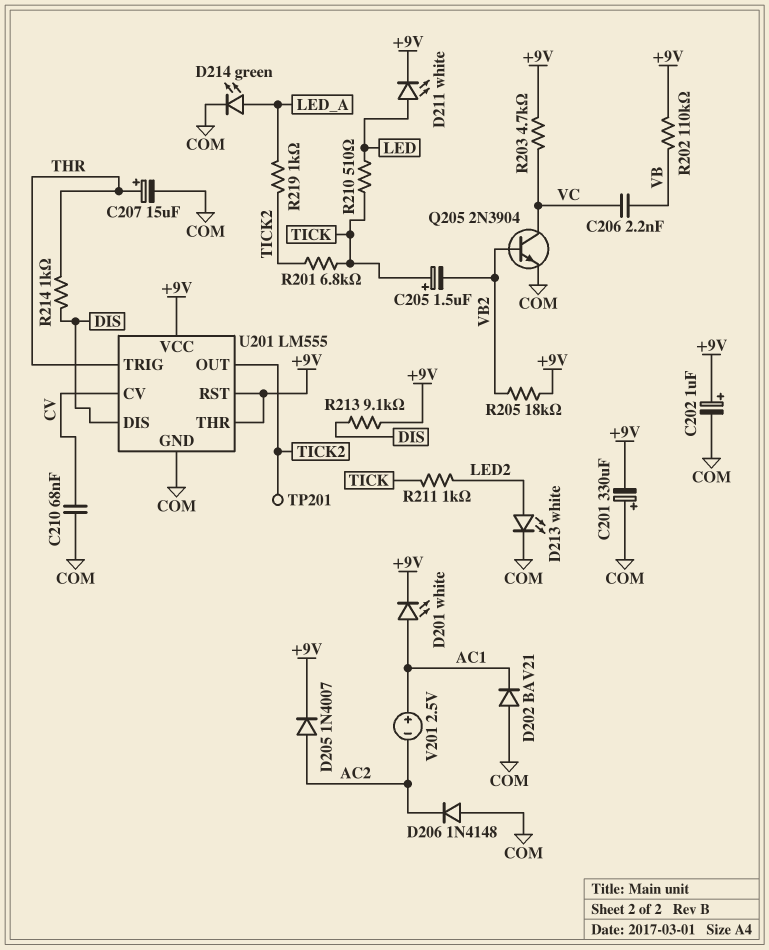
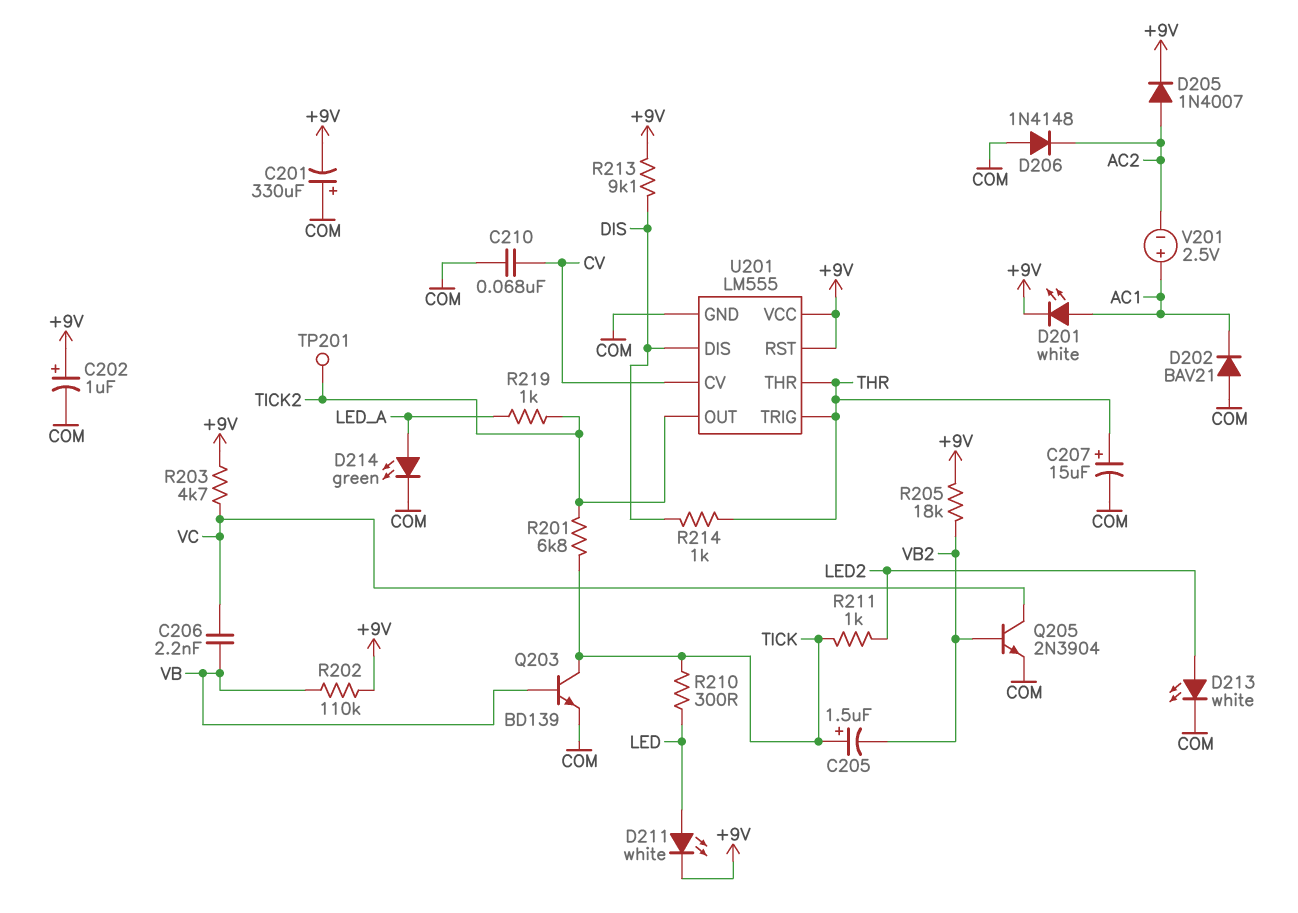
Q203: none -> NPN BD139 (B VB, C TICK, E COM)
R210: 510 (LED, TICK) -> 300 (LED, TICK)
U201 pin THR: +9V -> THR

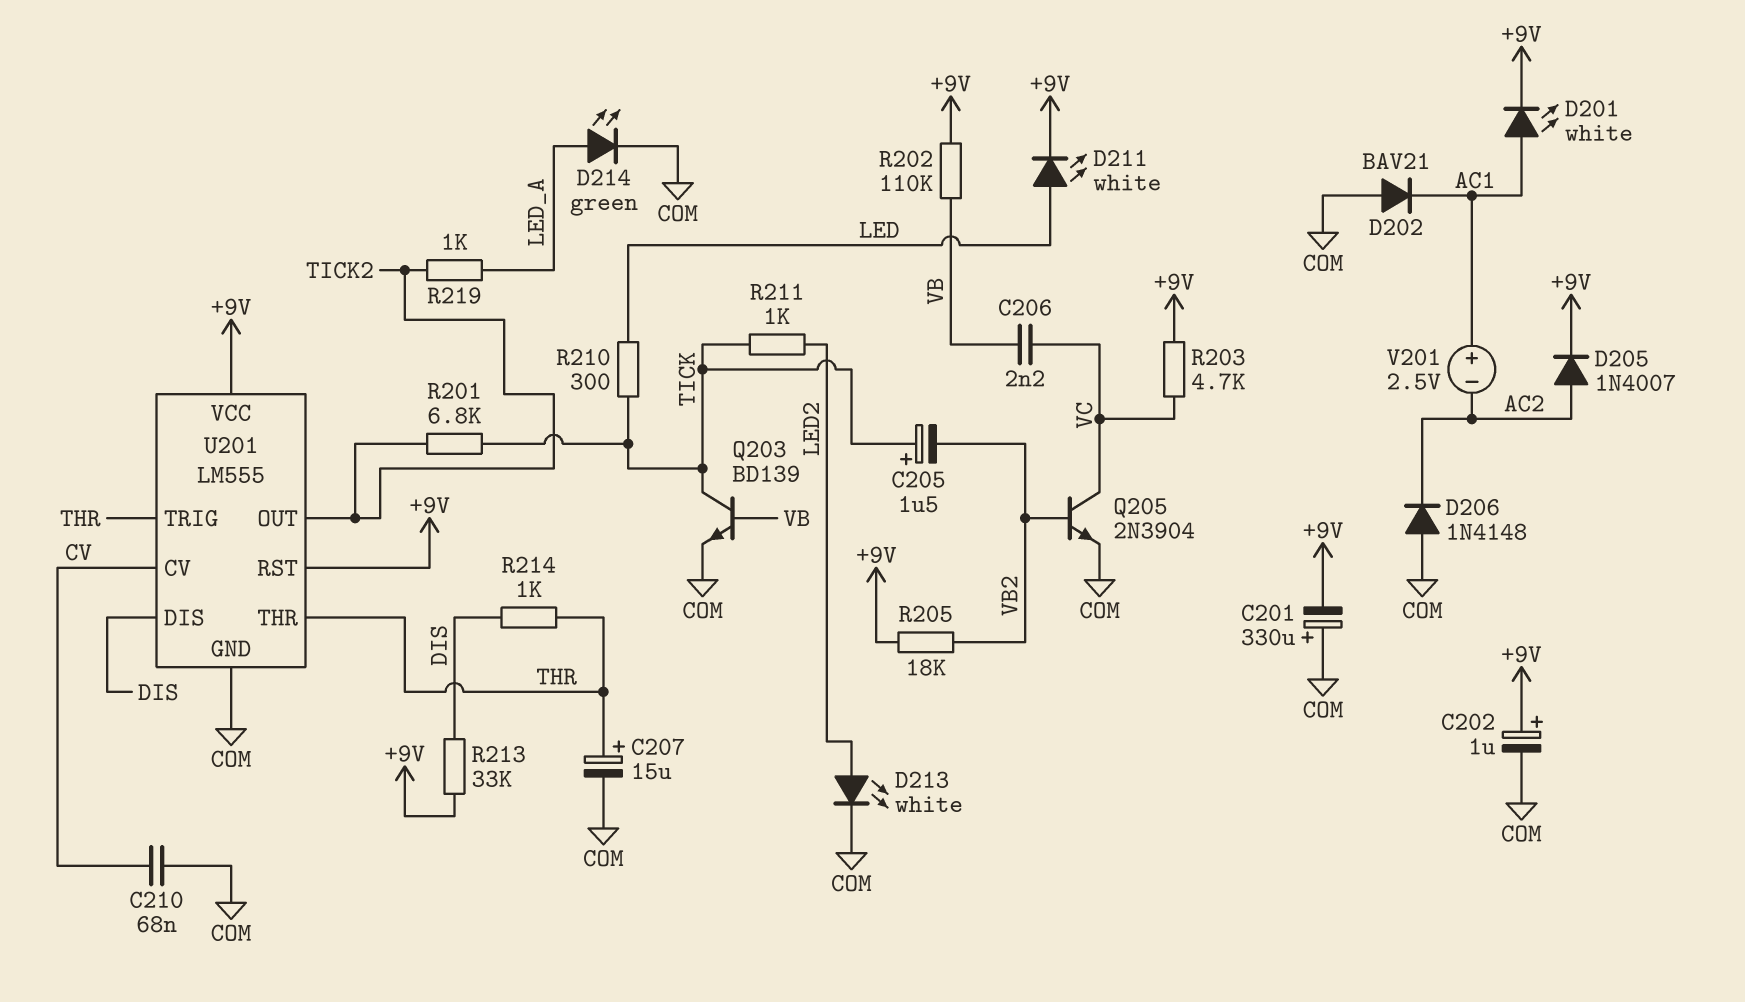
R213: 9.1k (+9V, DIS) -> 33k (+9V, DIS)
TP201: test point (TICK2) -> none

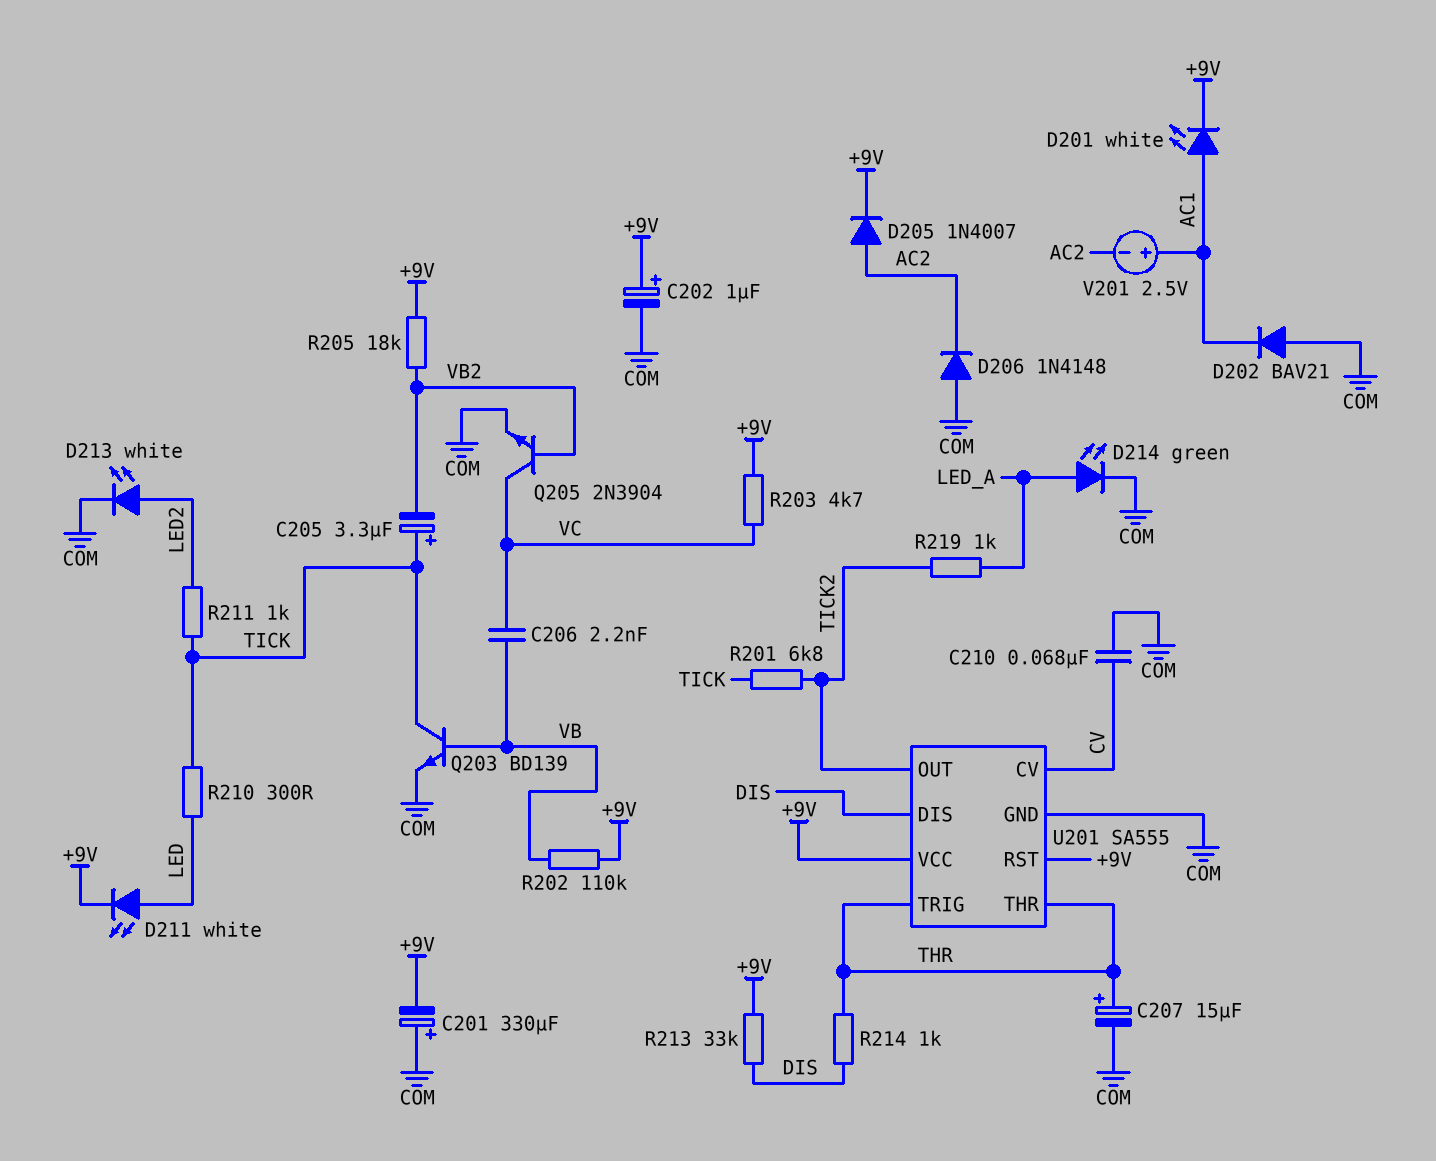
C205: 1.5uF (plus TICK, minus VB2) -> 3.3uF (plus TICK, minus VB2)
U201: LM555 -> SA555

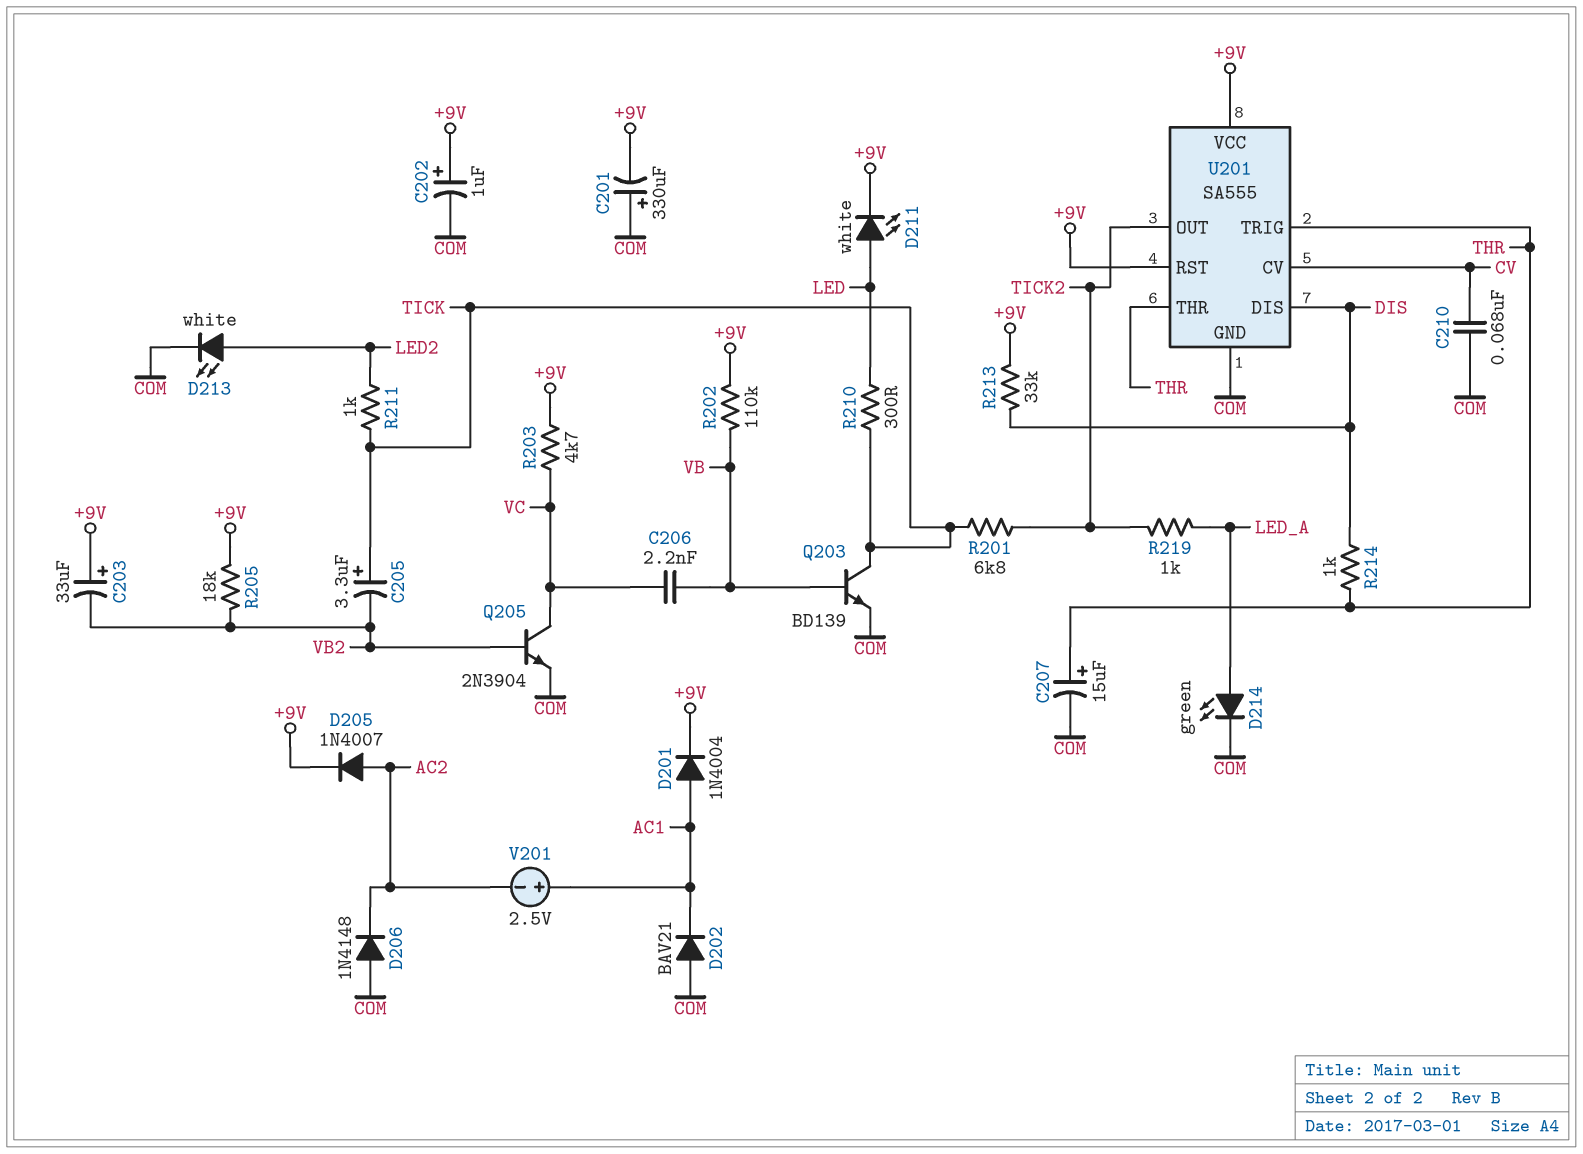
C203: none -> 33uF (plus +9V, minus VB2)
D201: LED white (A AC1, K +9V) -> diode 1N4004 (A AC1, K +9V)

